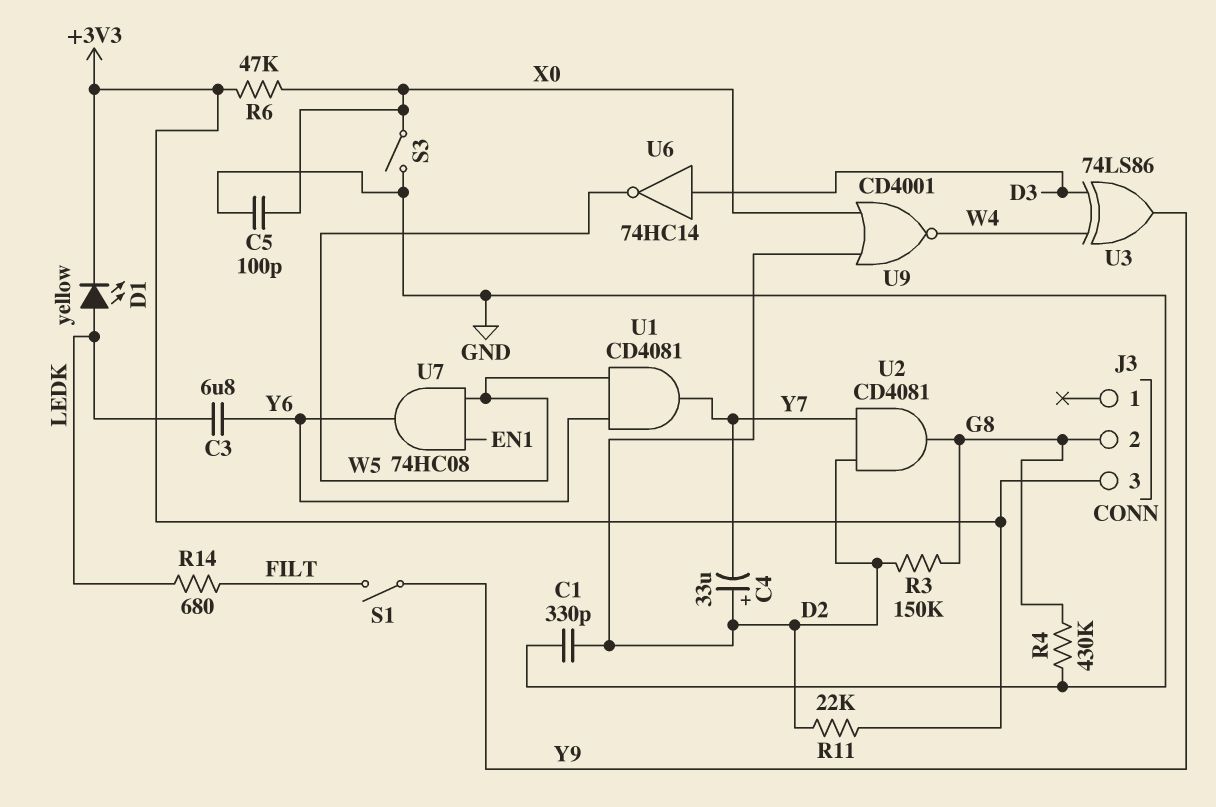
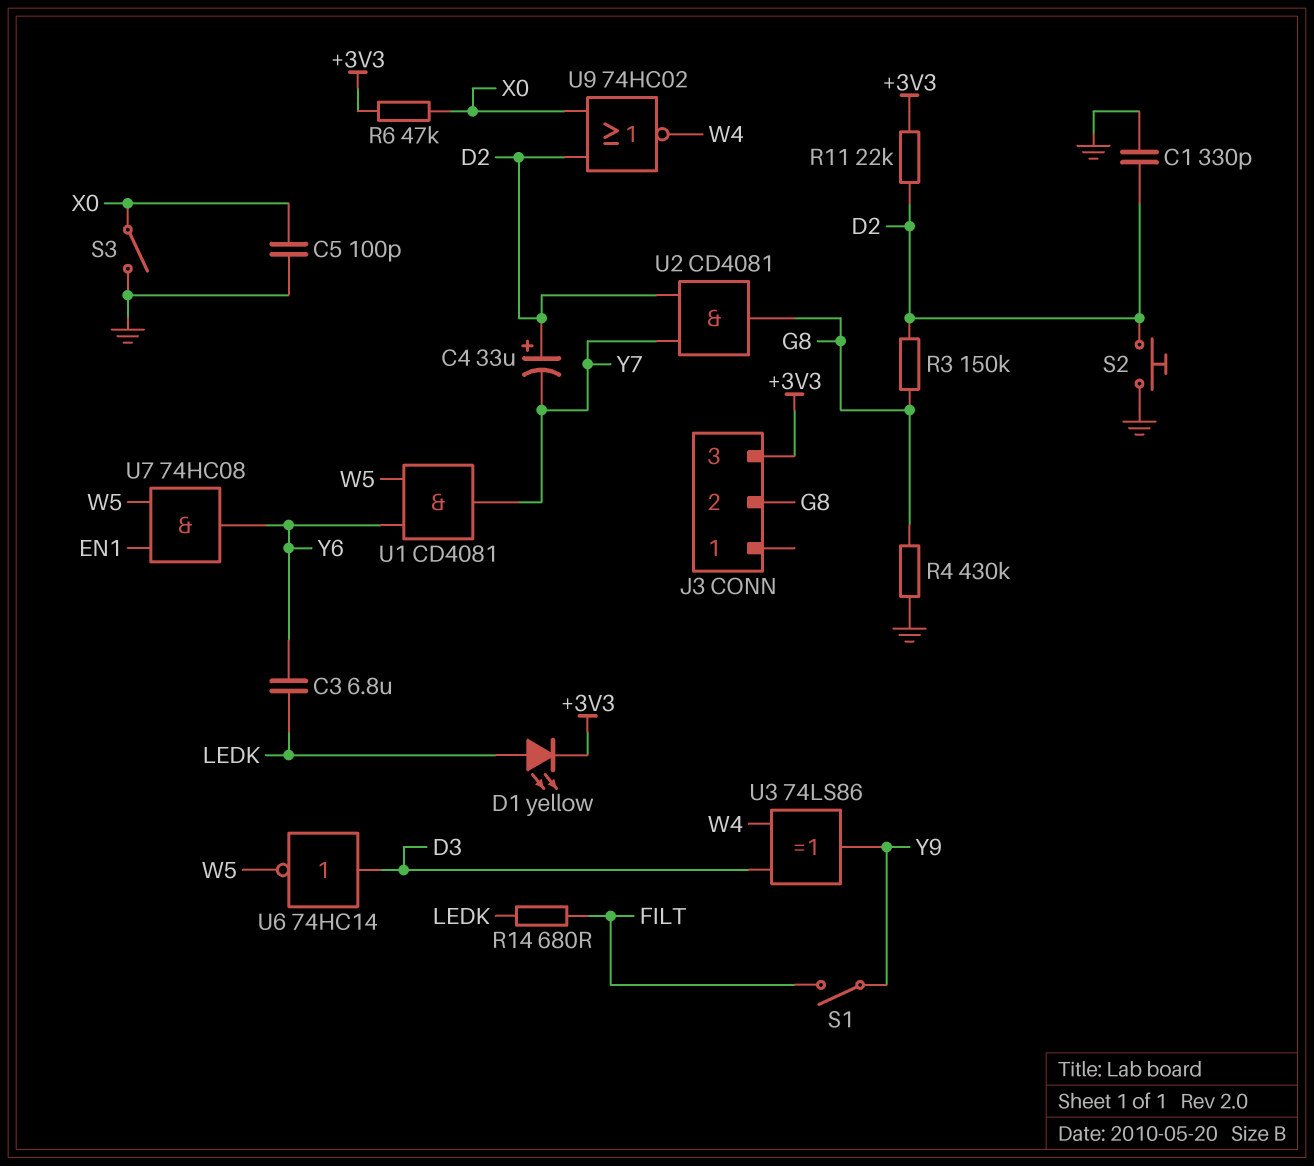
S2: none -> button (D2, GND)
U9: NOR CD4001 (in D2, in X0, out W4) -> NOR 74HC02 (in D2, in X0, out W4)

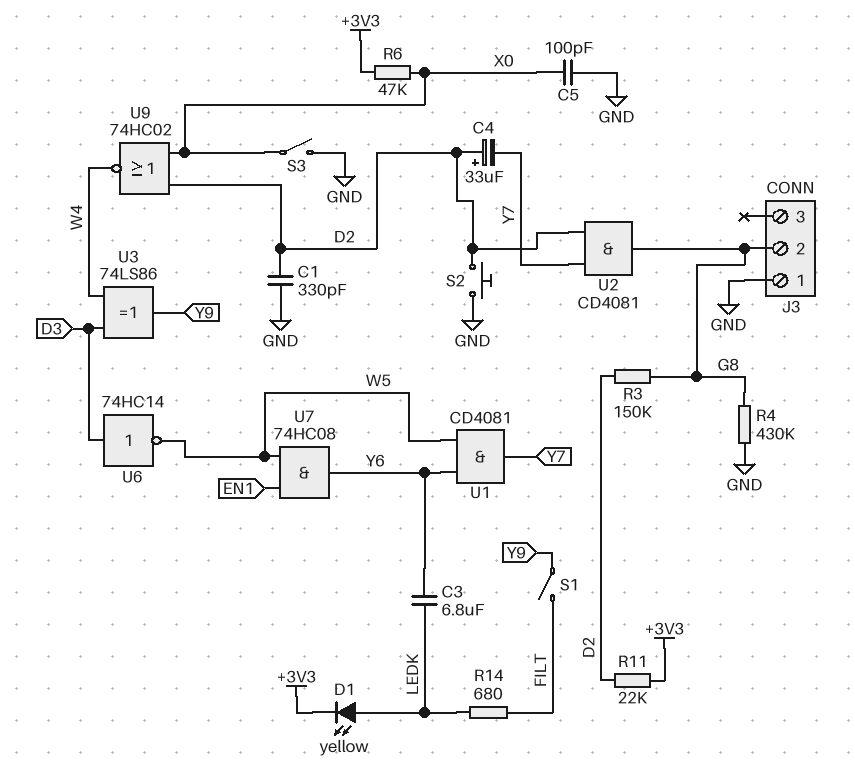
J3 pin 1: none -> GND
J3 pin 3: +3V3 -> none

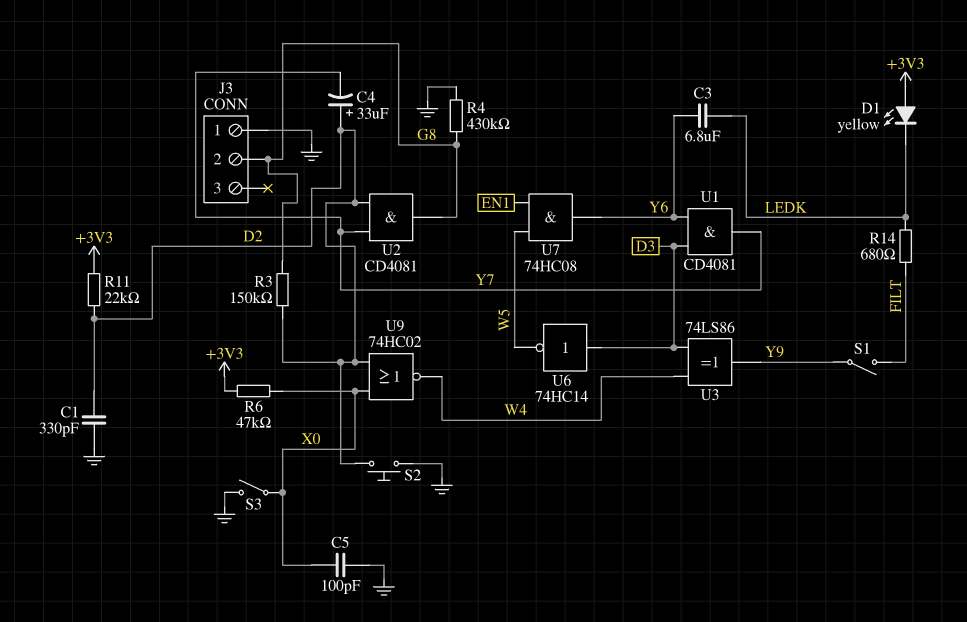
D1: LED yellow (A LEDK, K +3V3) -> LED yellow (A +3V3, K LEDK)
U1: AND CD4081 (in W5, in Y6, out Y7) -> AND CD4081 (in D3, in Y6, out Y7)

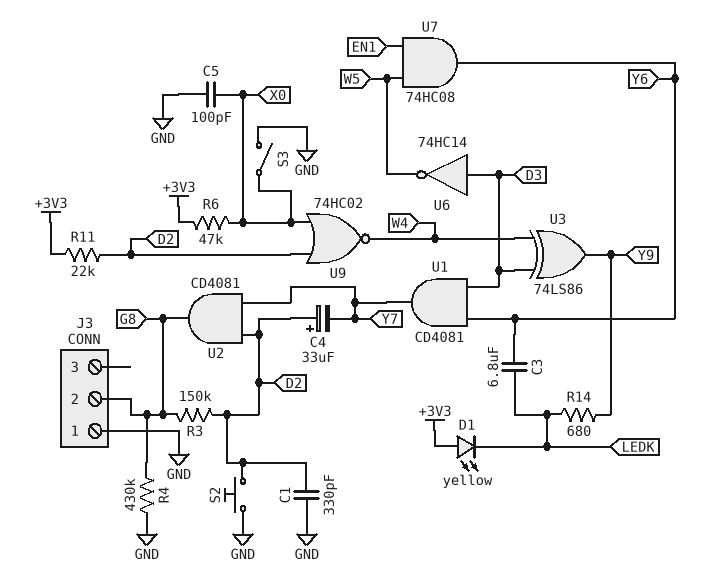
R14: 680 (FILT, LEDK) -> 680 (LEDK, Y9)
S1: switch (FILT, Y9) -> none

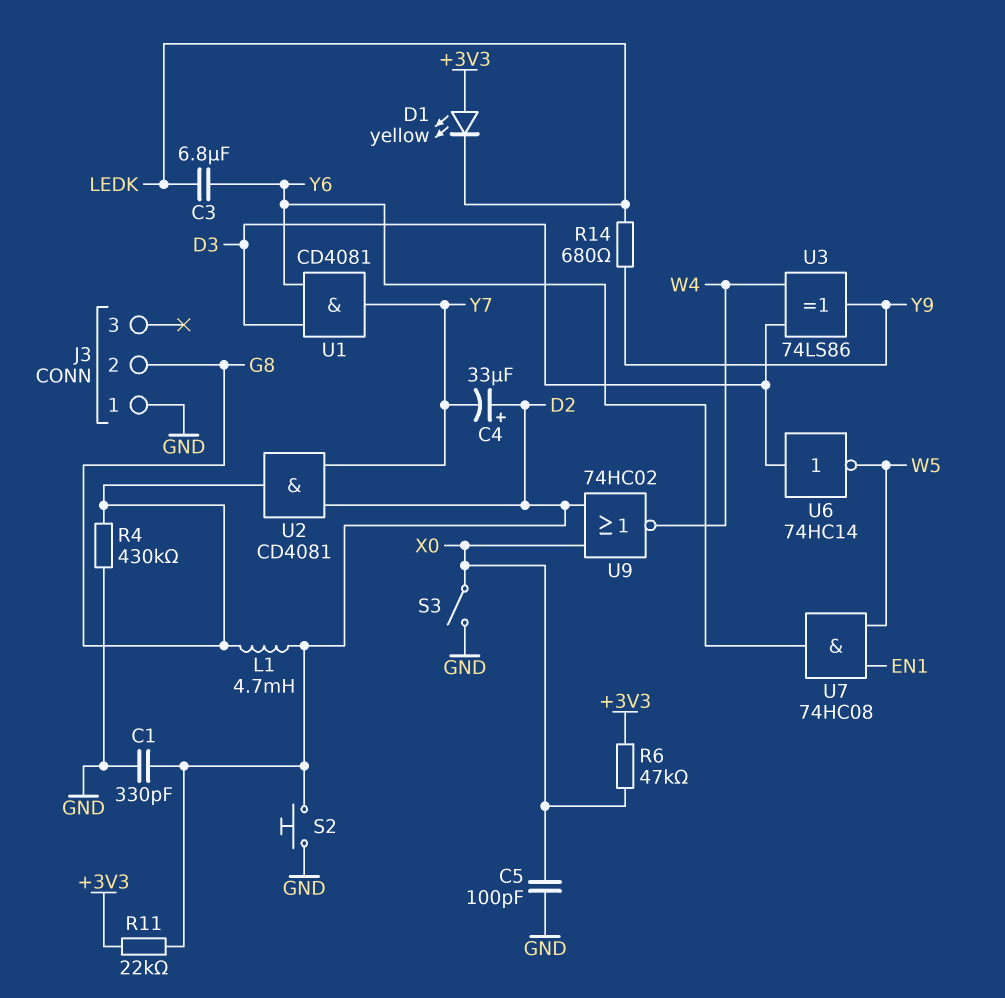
L1: none -> 4.7mH (D2, G8)
R3: 150k (D2, G8) -> none

